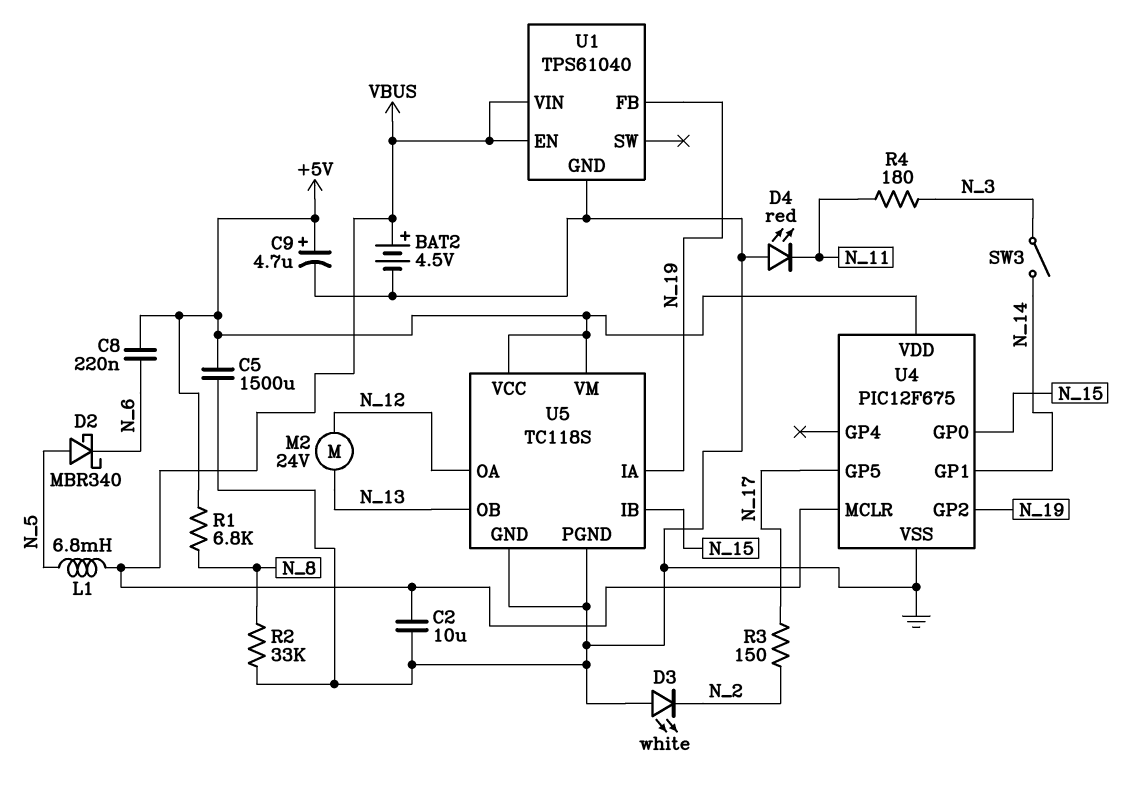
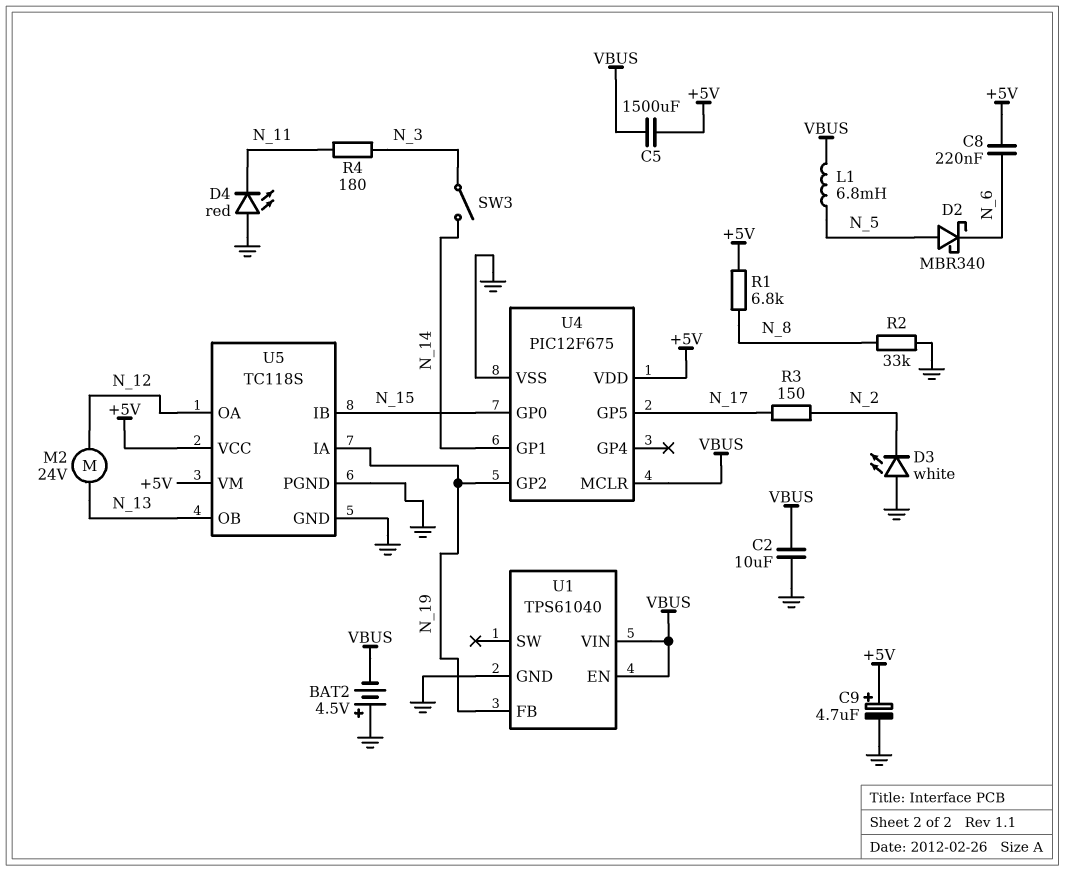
BAT2: 4.5V (plus VBUS, minus GND) -> 4.5V (plus GND, minus VBUS)
C5: 1500uF (+5V, GND) -> 1500uF (+5V, VBUS)

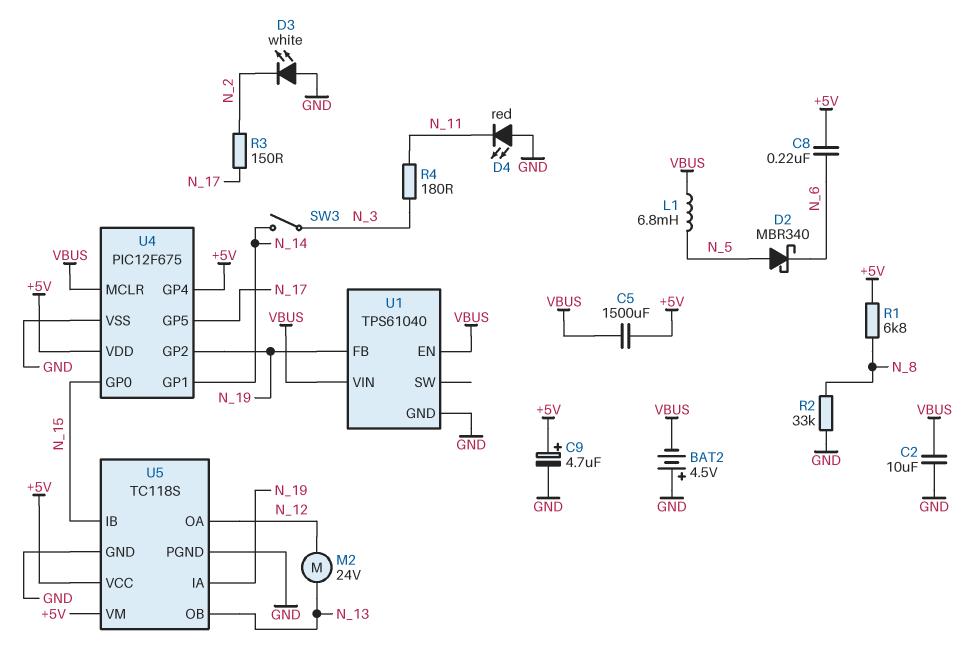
U4 pin GP4: none -> +5V

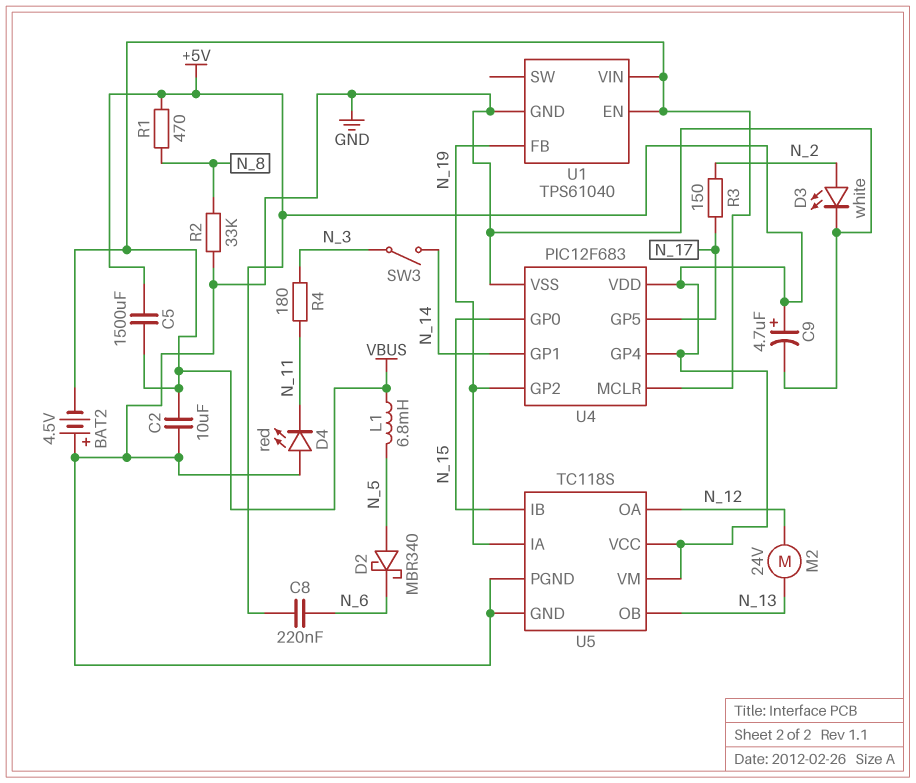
D3: LED white (A GND, K N_2) -> LED white (A N_2, K GND)
R1: 6.8k (+5V, N_8) -> 470 (+5V, N_8)
U4: PIC12F675 -> PIC12F683

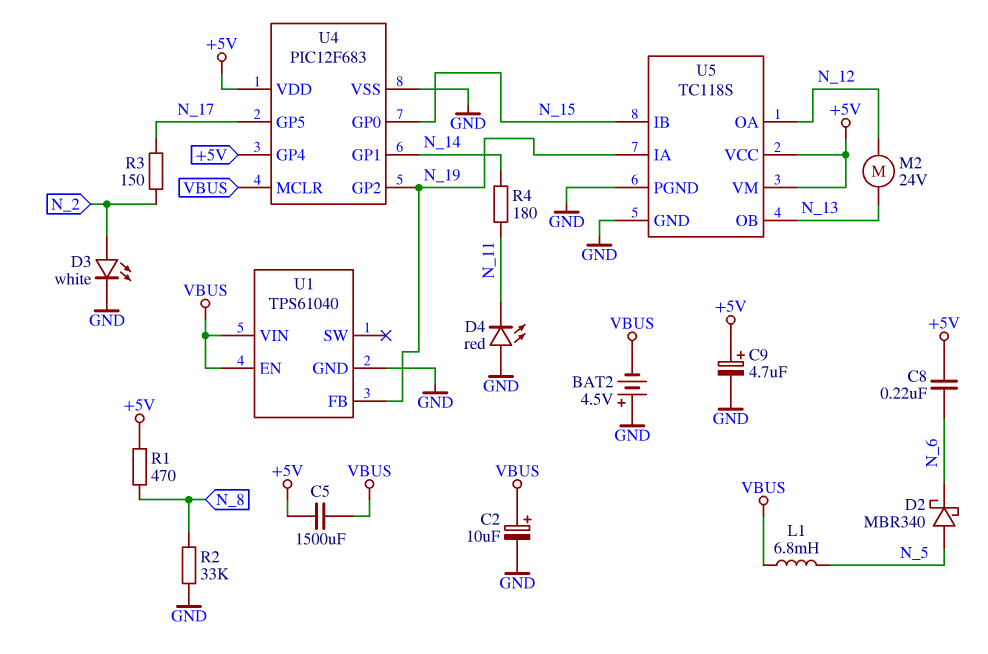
C2: 10uF (GND, VBUS) -> 10uF (plus VBUS, minus GND)
R4: 180 (N_3, N_11) -> 180 (N_11, N_14)
SW3: switch (N_3, N_14) -> none

